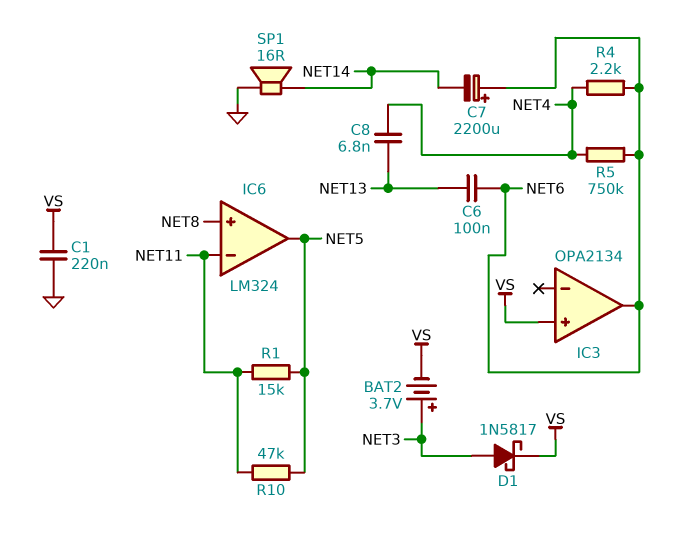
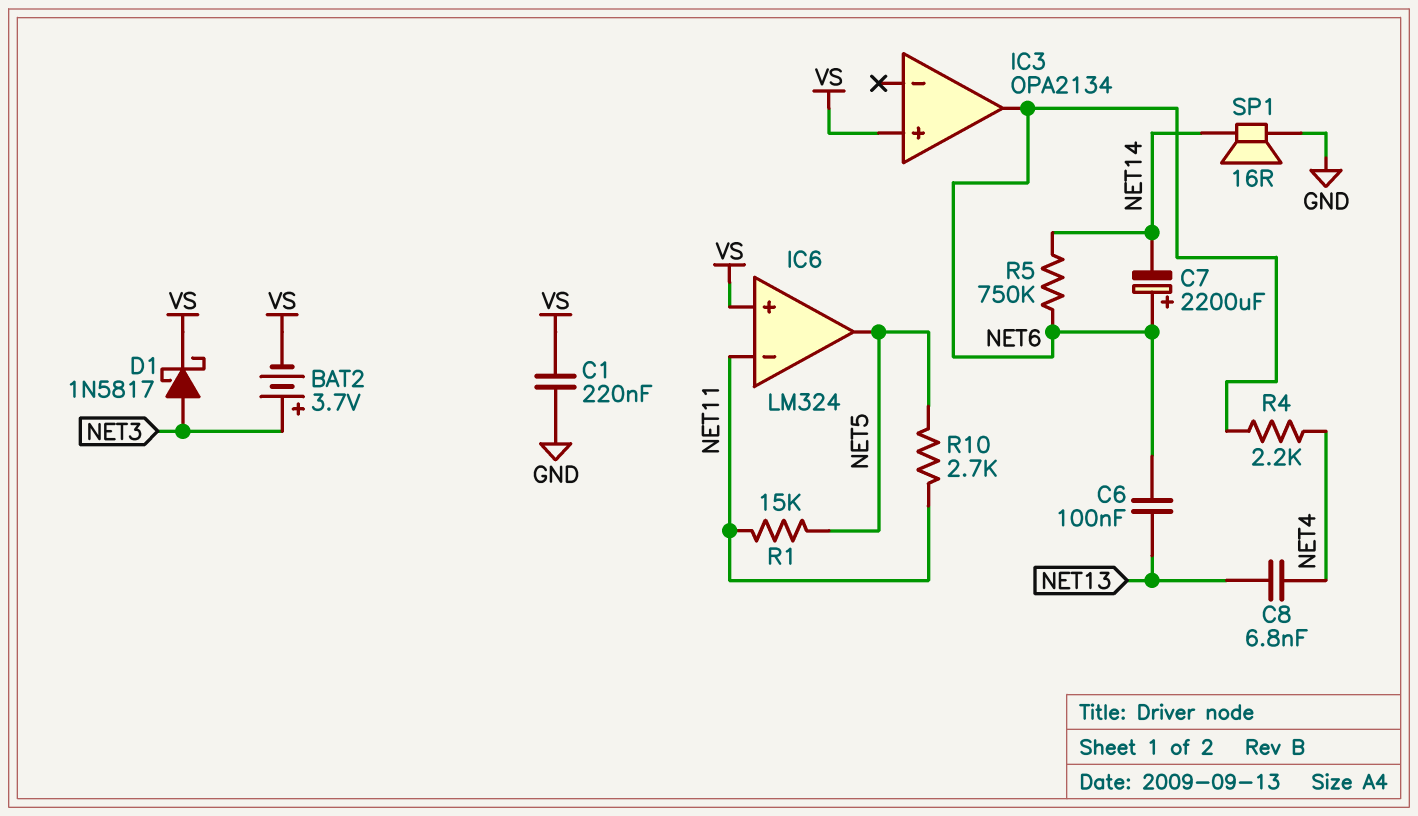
IC6 pin in+: NET8 -> VS
R5: 750k (NET4, NET6) -> 750k (NET6, NET14)
R10: 47k (NET5, NET11) -> 2.7k (NET5, NET11)

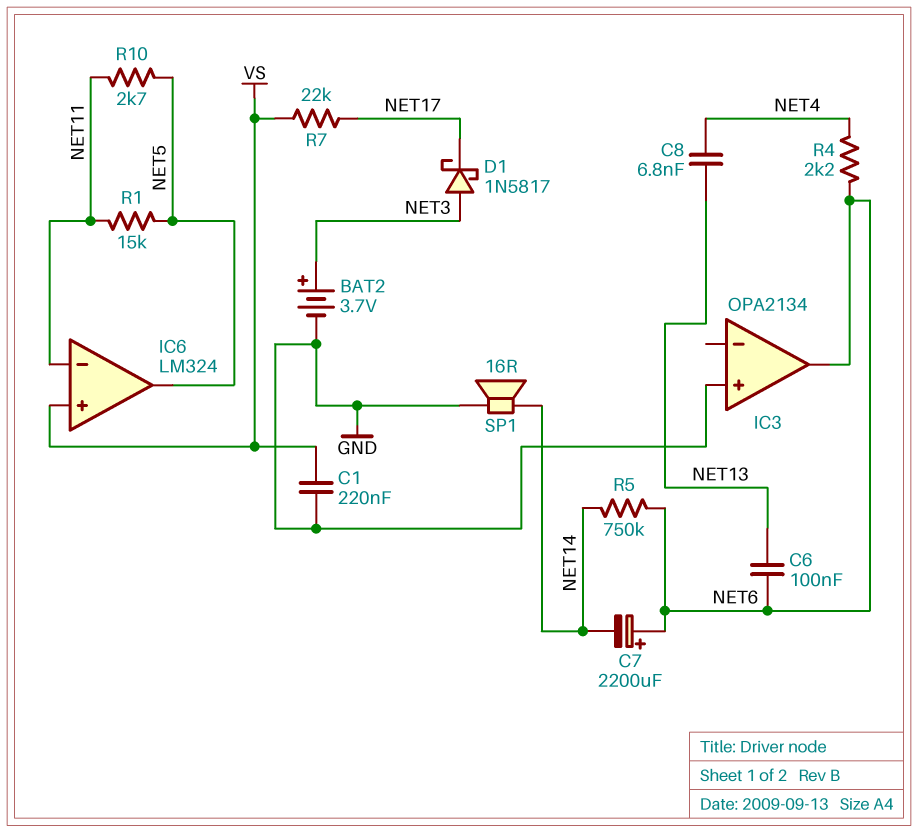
BAT2: 3.7V (plus NET3, minus VS) -> 3.7V (plus NET3, minus GND)
D1: schottky 1N5817 (A NET3, K VS) -> schottky 1N5817 (A NET3, K NET17)
IC3 pin in+: VS -> GND
R7: none -> 22k (NET17, VS)

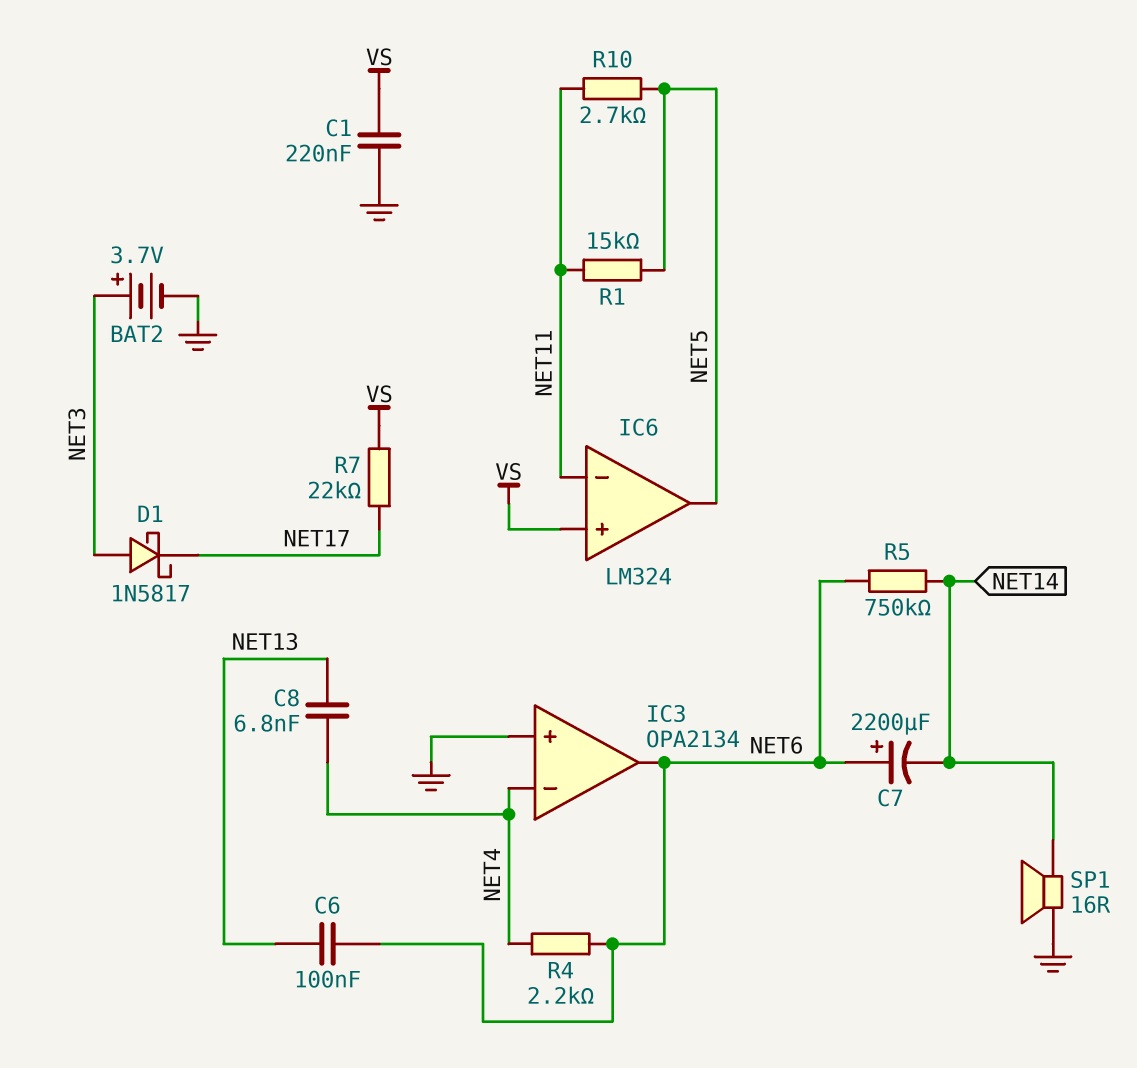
IC3 pin in-: none -> NET4

